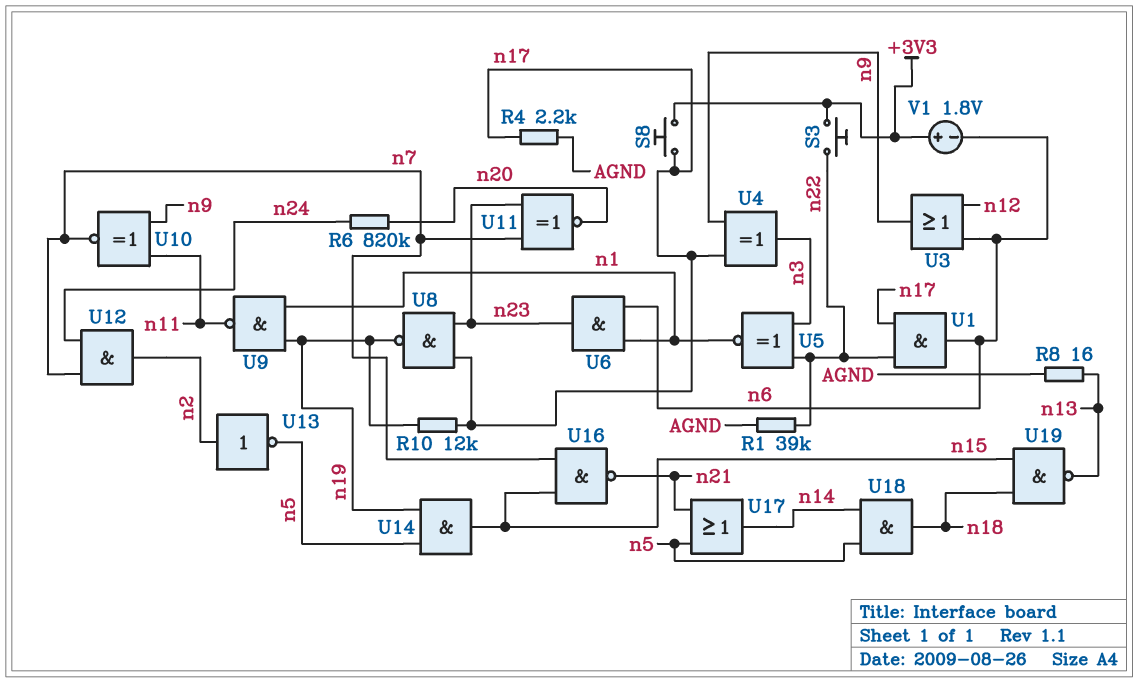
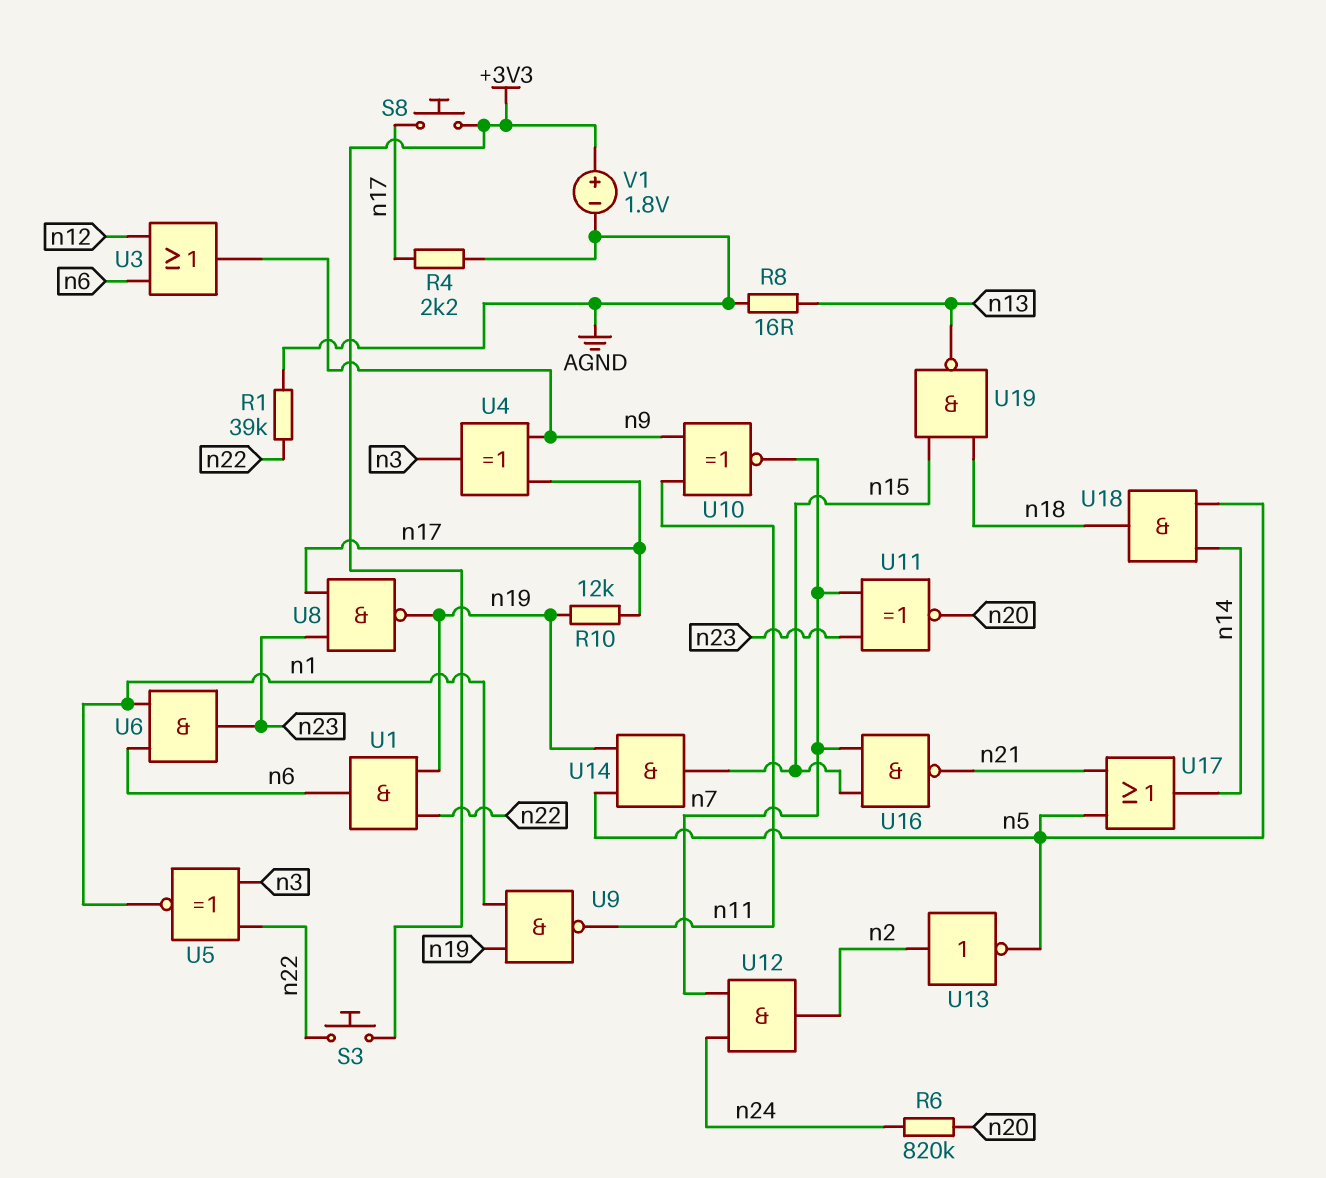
U1: AND (in n17, in n22, out n6) -> AND (in n19, in n22, out n6)
V1: 1.8V (plus +3V3, minus n6) -> 1.8V (plus +3V3, minus AGND)

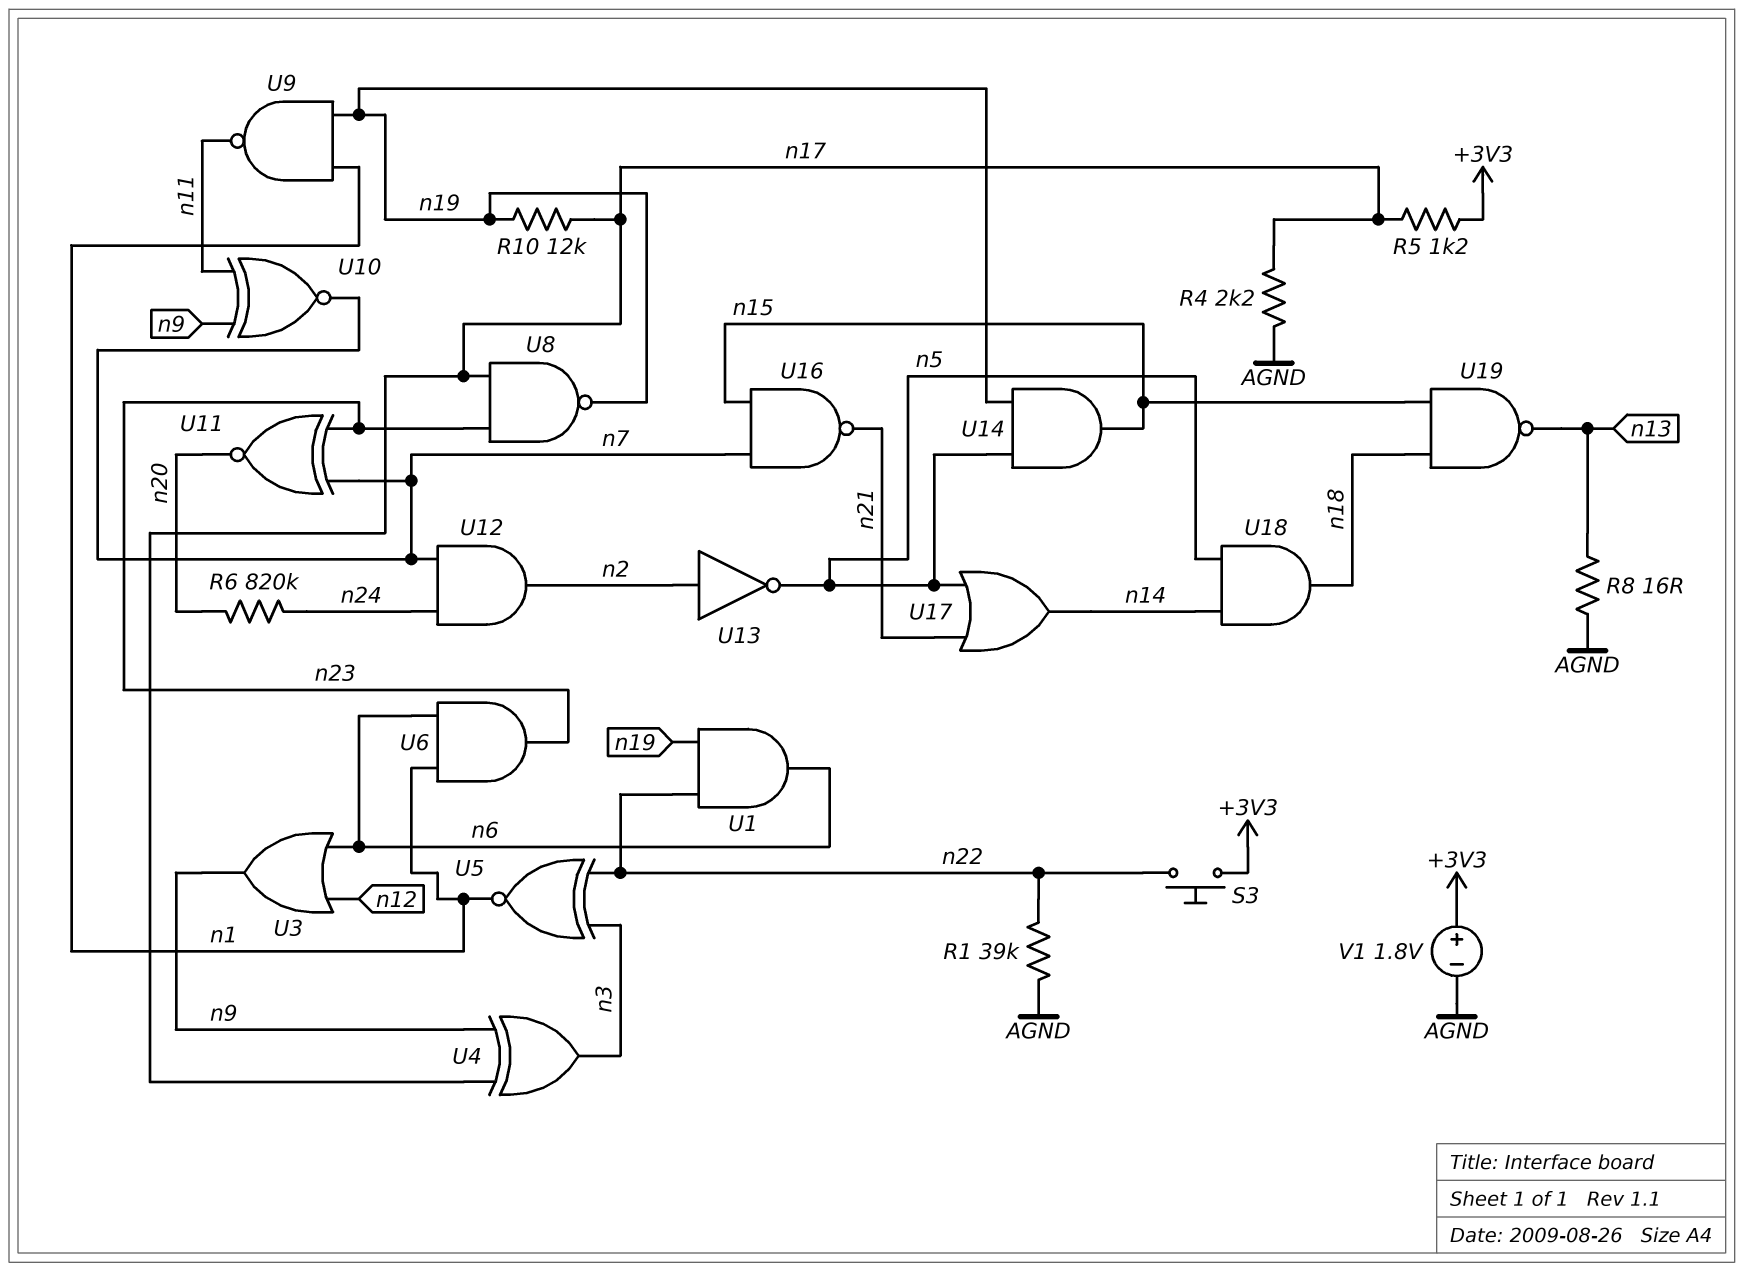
R5: none -> 1.2k (+3V3, n17)
S8: button (+3V3, n17) -> none

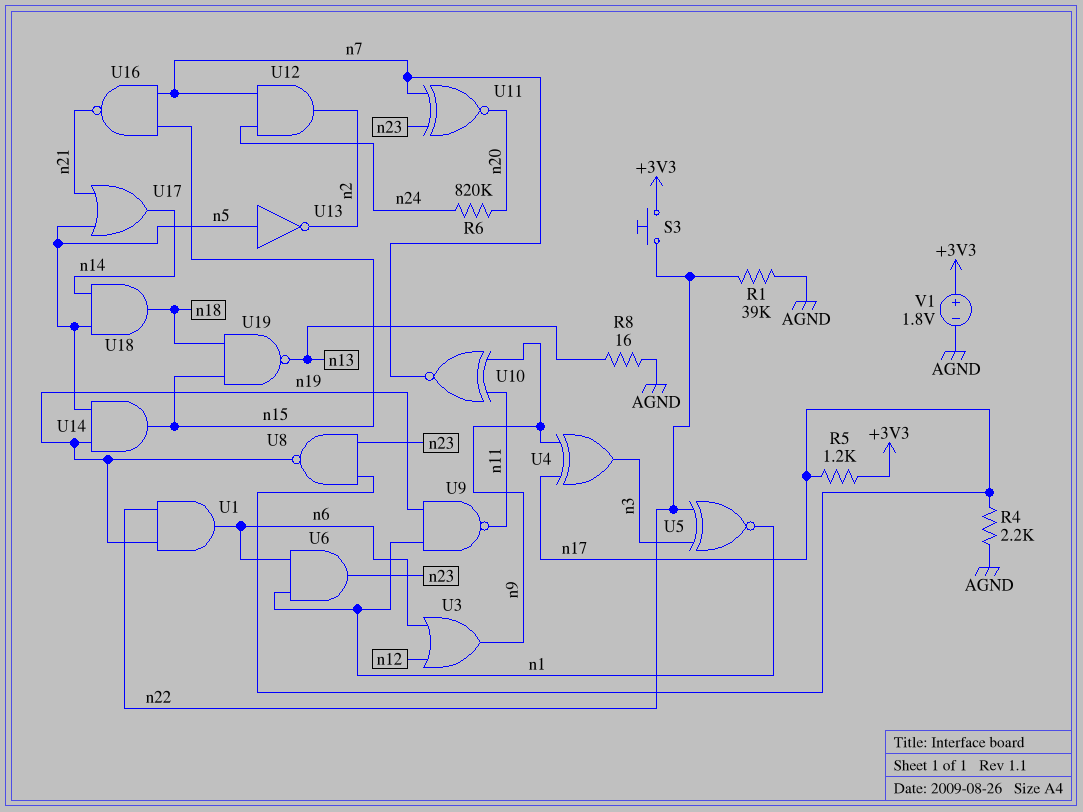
R10: 12k (n17, n19) -> none
U13: NOT (in n2, out n5) -> NOT (in n5, out n2)

